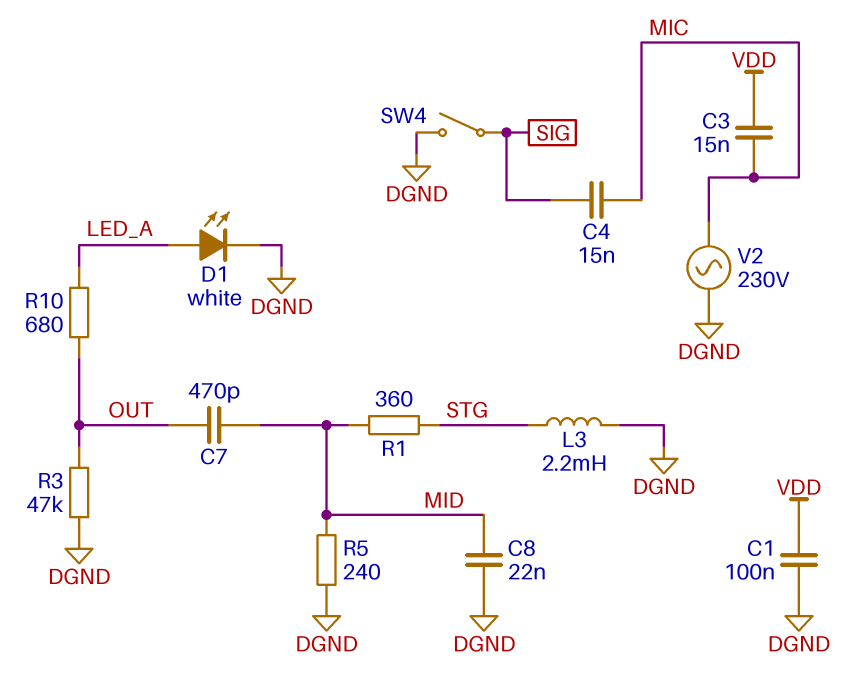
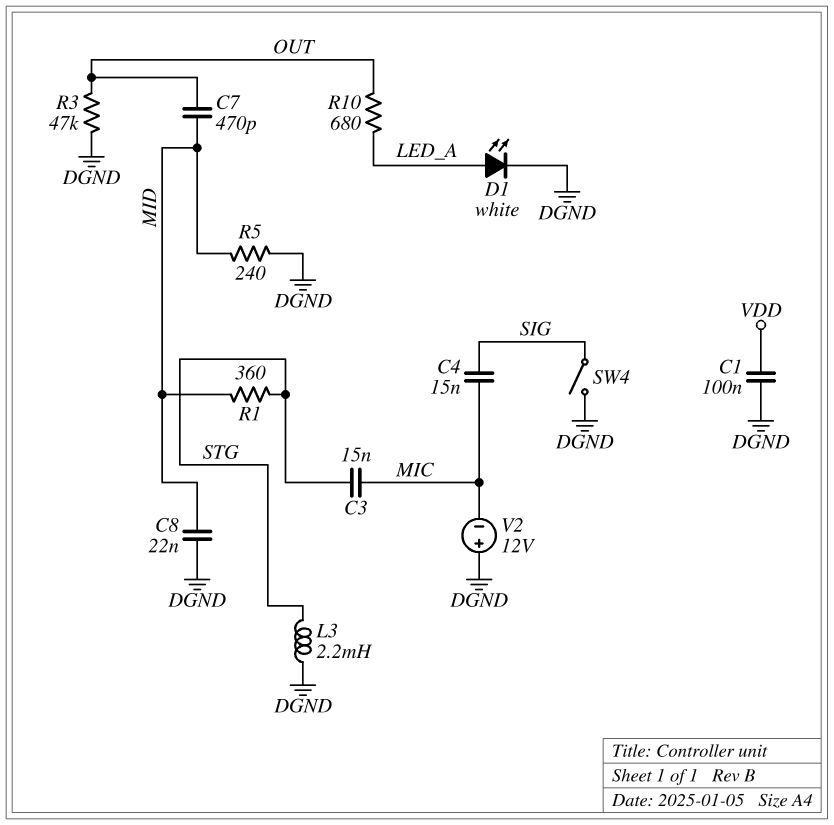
C3: 15nF (MIC, VDD) -> 15nF (MIC, STG)
V2: AC 230V (DGND, MIC) -> 12V (plus DGND, minus MIC)

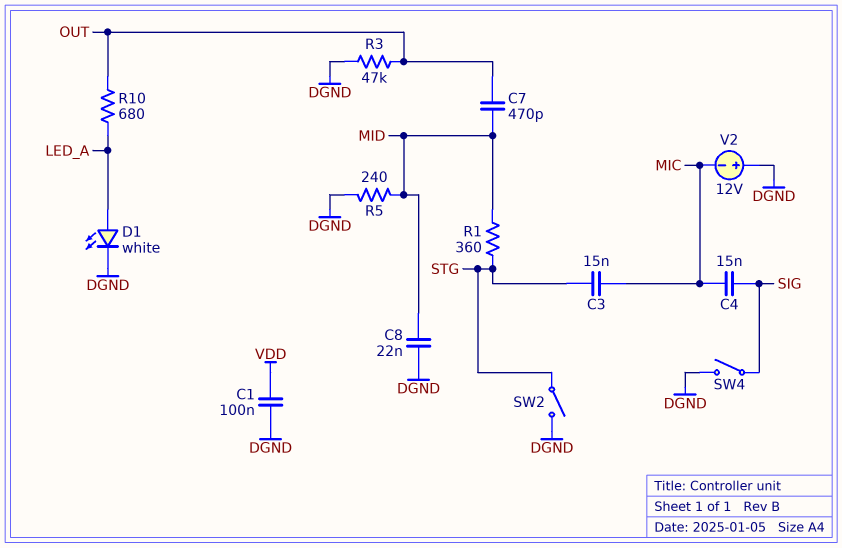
L3: 2.2mH (DGND, STG) -> none
SW2: none -> switch (DGND, STG)

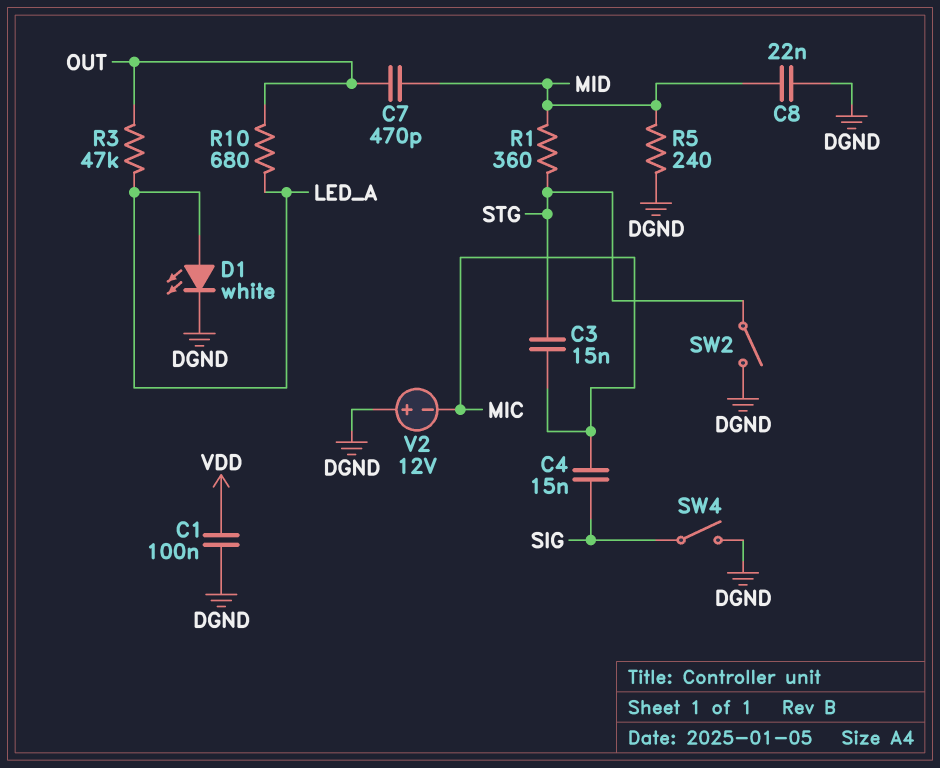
R3: 47k (DGND, OUT) -> 47k (LED_A, OUT)

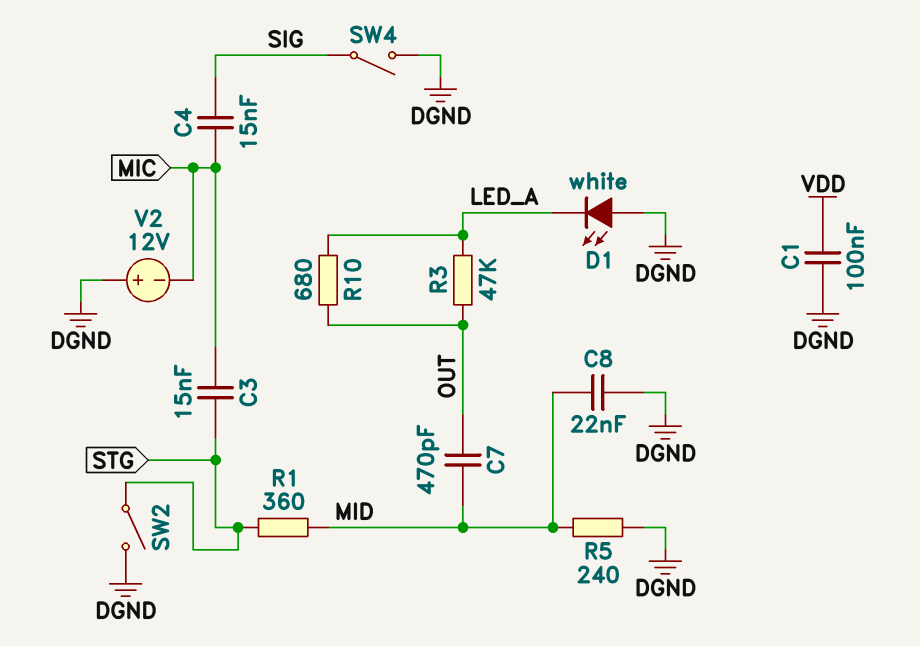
D1: LED white (A LED_A, K DGND) -> LED white (A DGND, K LED_A)

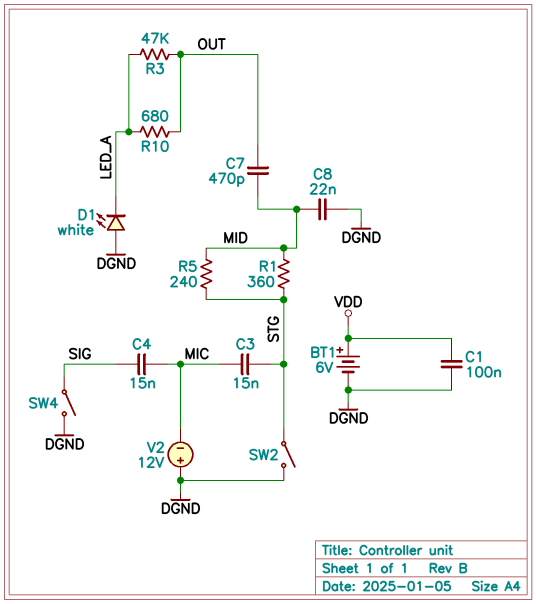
BT1: none -> 6V (plus VDD, minus DGND)
R5: 240 (DGND, MID) -> 240 (MID, STG)

